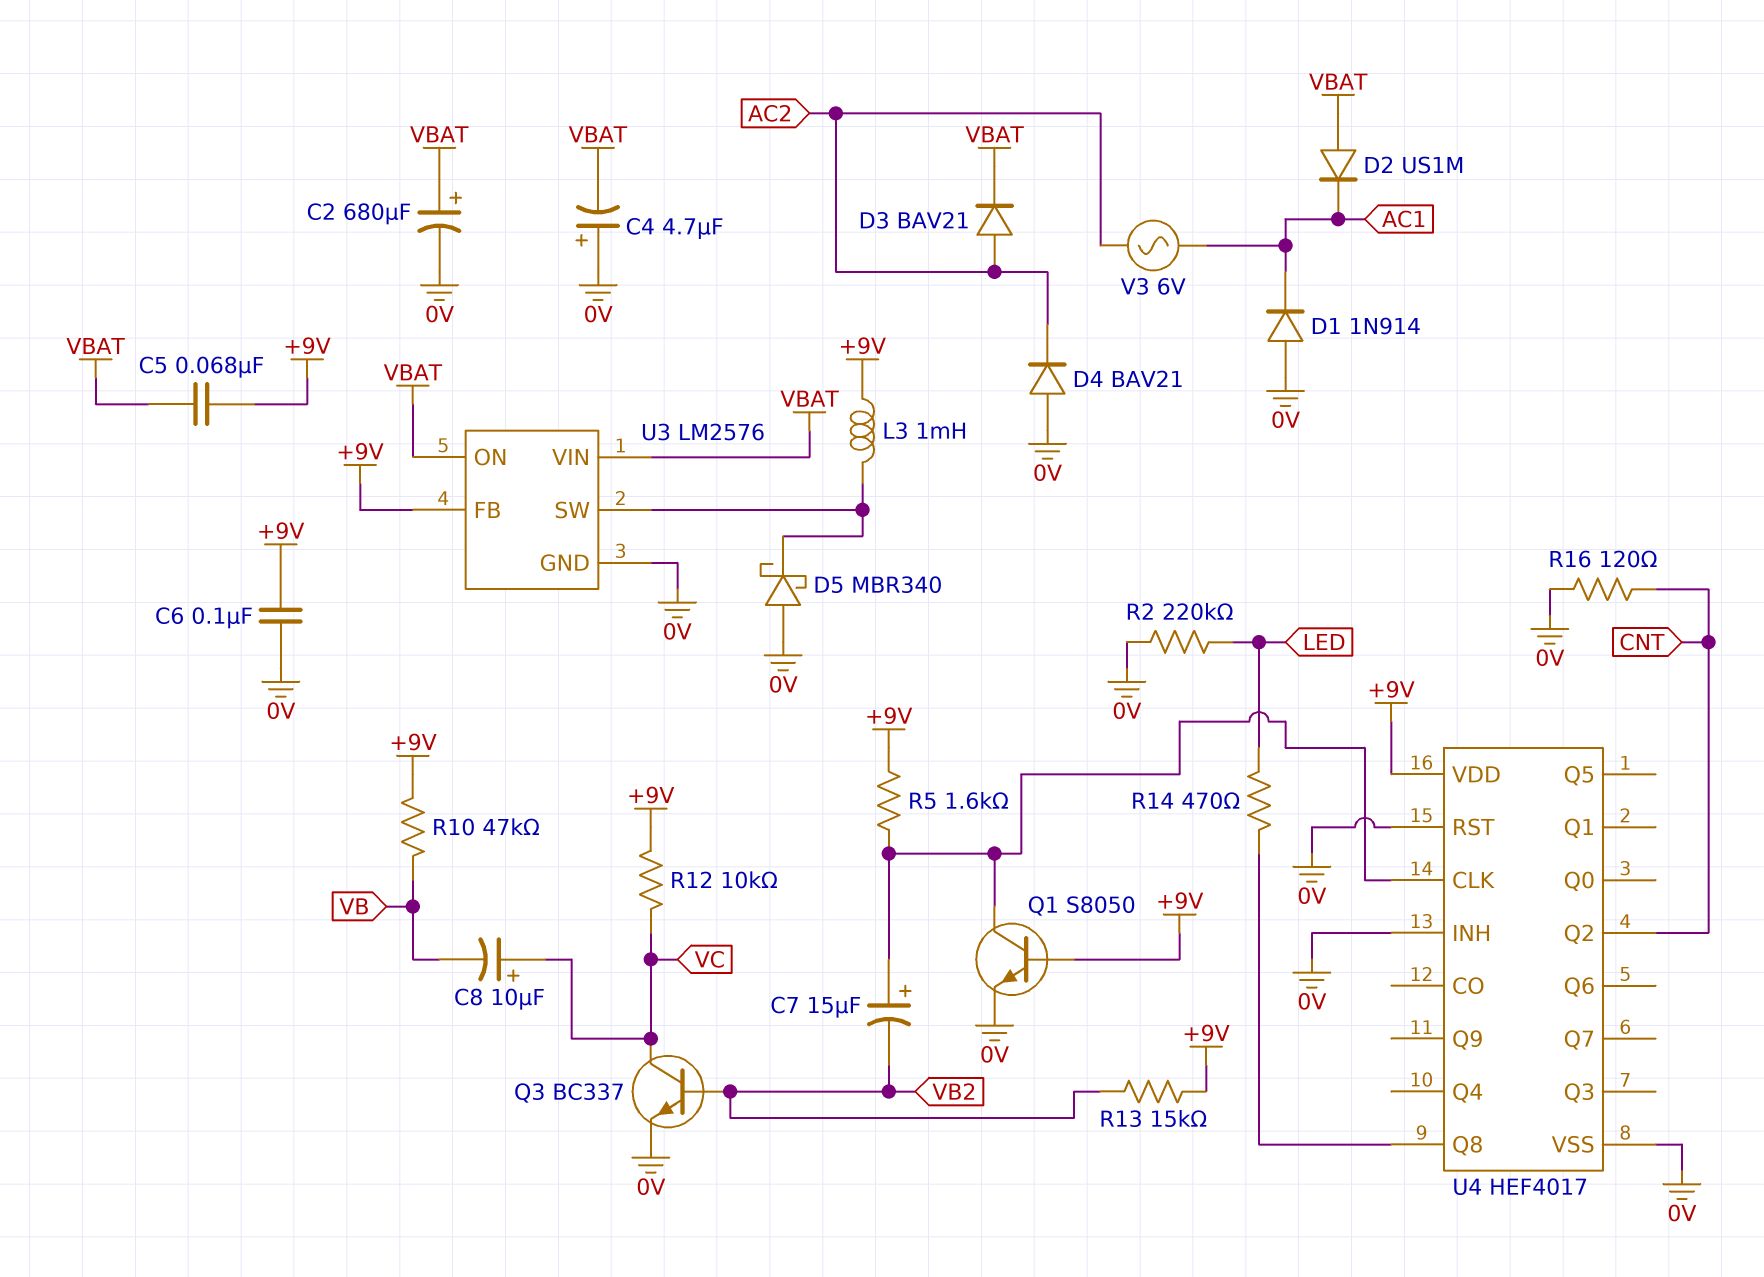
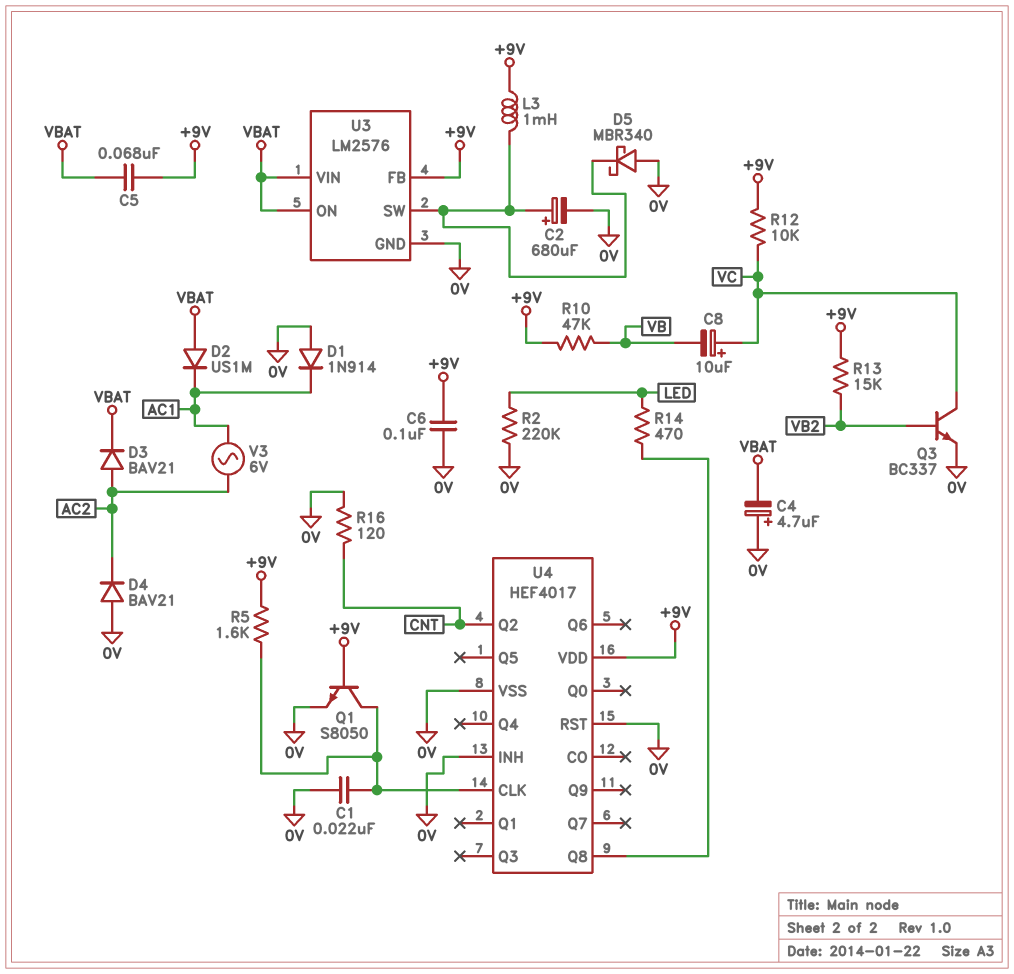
C1: none -> 22nF (0V, U4/CLK)
C2: 680uF (plus VBAT, minus 0V) -> 680uF (plus U3/SW, minus 0V)
C7: 15uF (plus U4/CLK, minus VB2) -> none

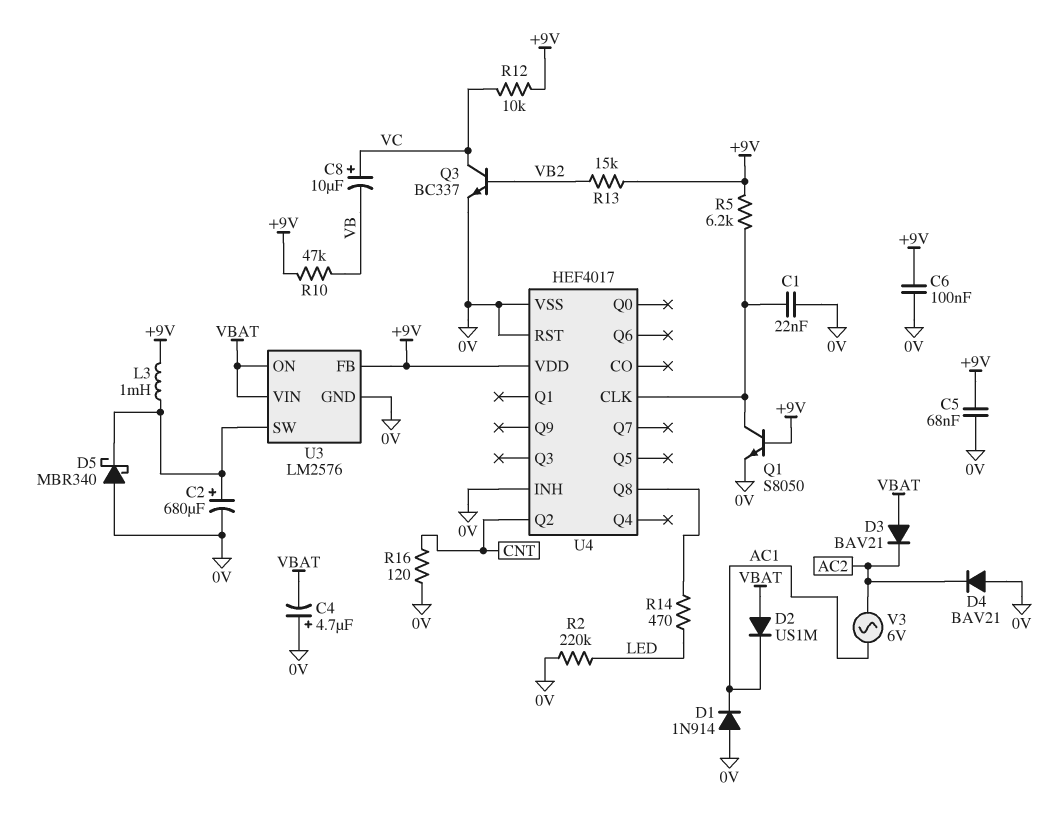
C5: 68nF (+9V, VBAT) -> 68nF (+9V, 0V)
D3: diode BAV21 (A AC2, K VBAT) -> diode BAV21 (A VBAT, K AC2)
R5: 1.6k (+9V, U4/CLK) -> 6.2k (+9V, U4/CLK)

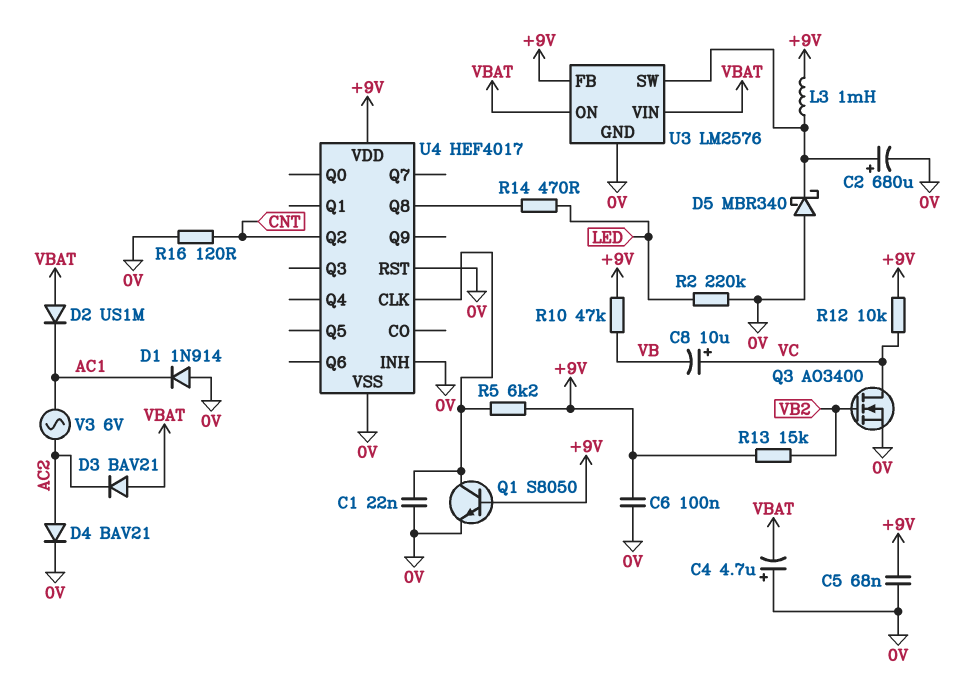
D4: diode BAV21 (A 0V, K AC2) -> diode BAV21 (A AC2, K 0V)
Q3: NPN BC337 (B VB2, C VC, E 0V) -> NMOS AO3400 (G VB2, D VC, S 0V)

